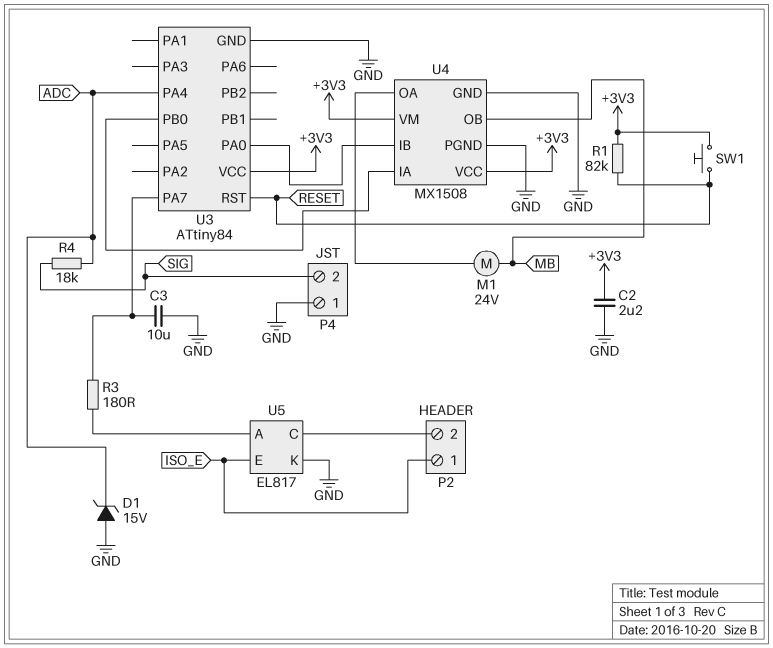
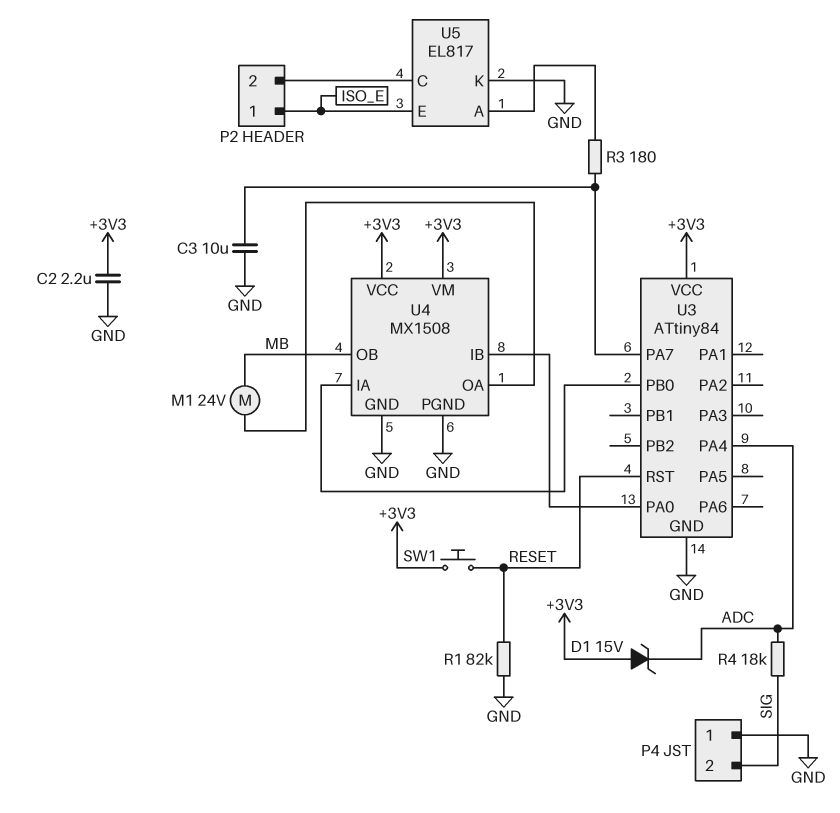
D1: zener 15V (A GND, K ADC) -> zener 15V (A +3V3, K ADC)
R1: 82k (+3V3, RESET) -> 82k (GND, RESET)

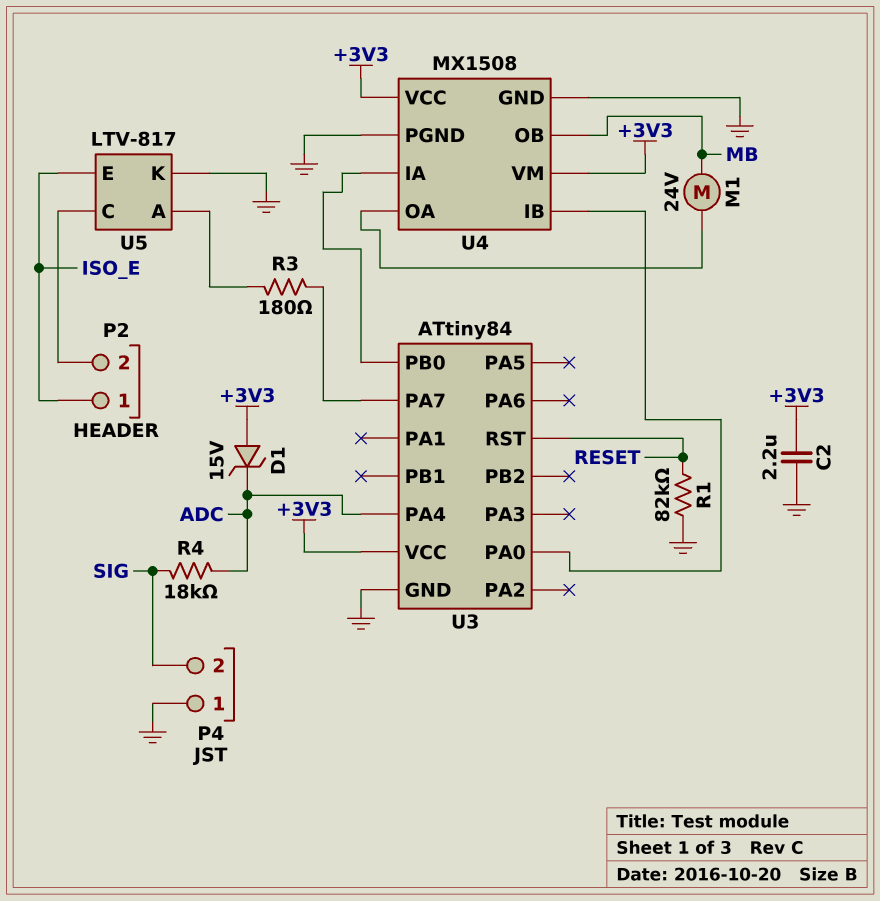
C3: 10uF (GND, U3/PA7) -> none
SW1: button (+3V3, RESET) -> none
U5: EL817 -> LTV-817

